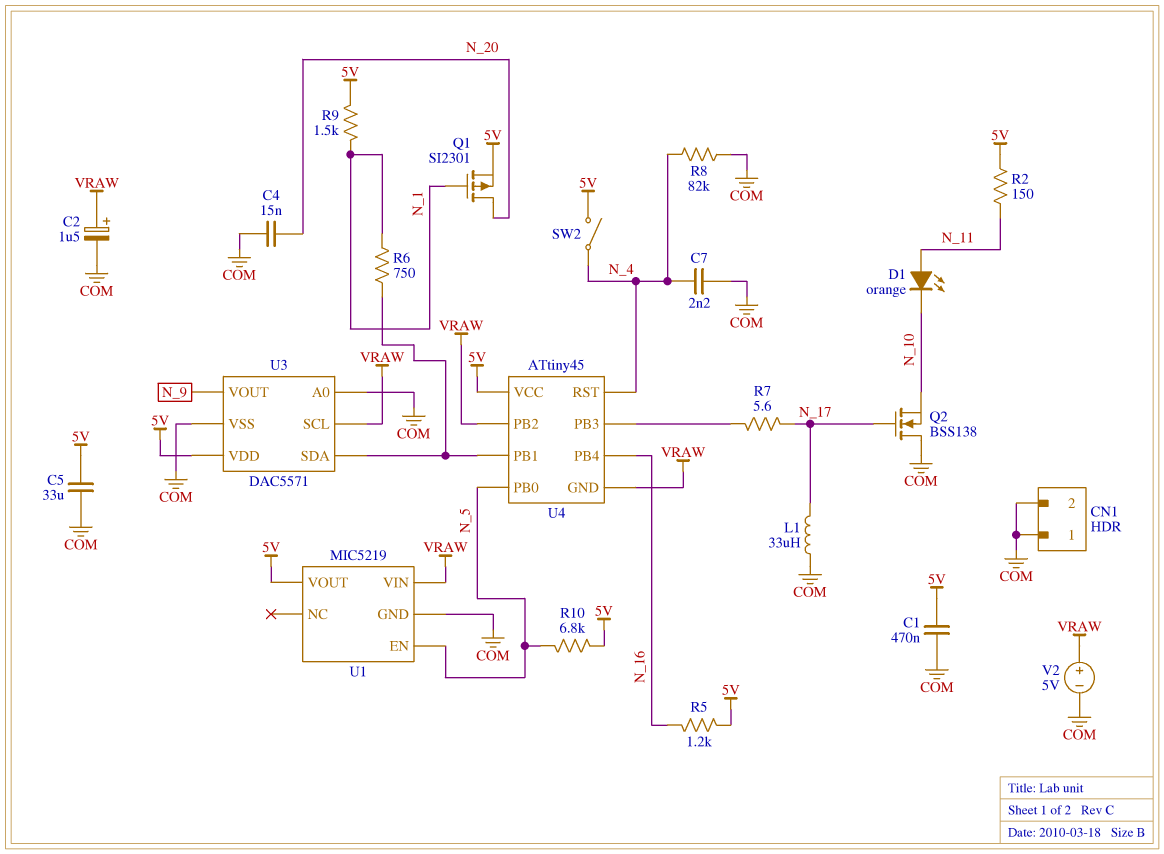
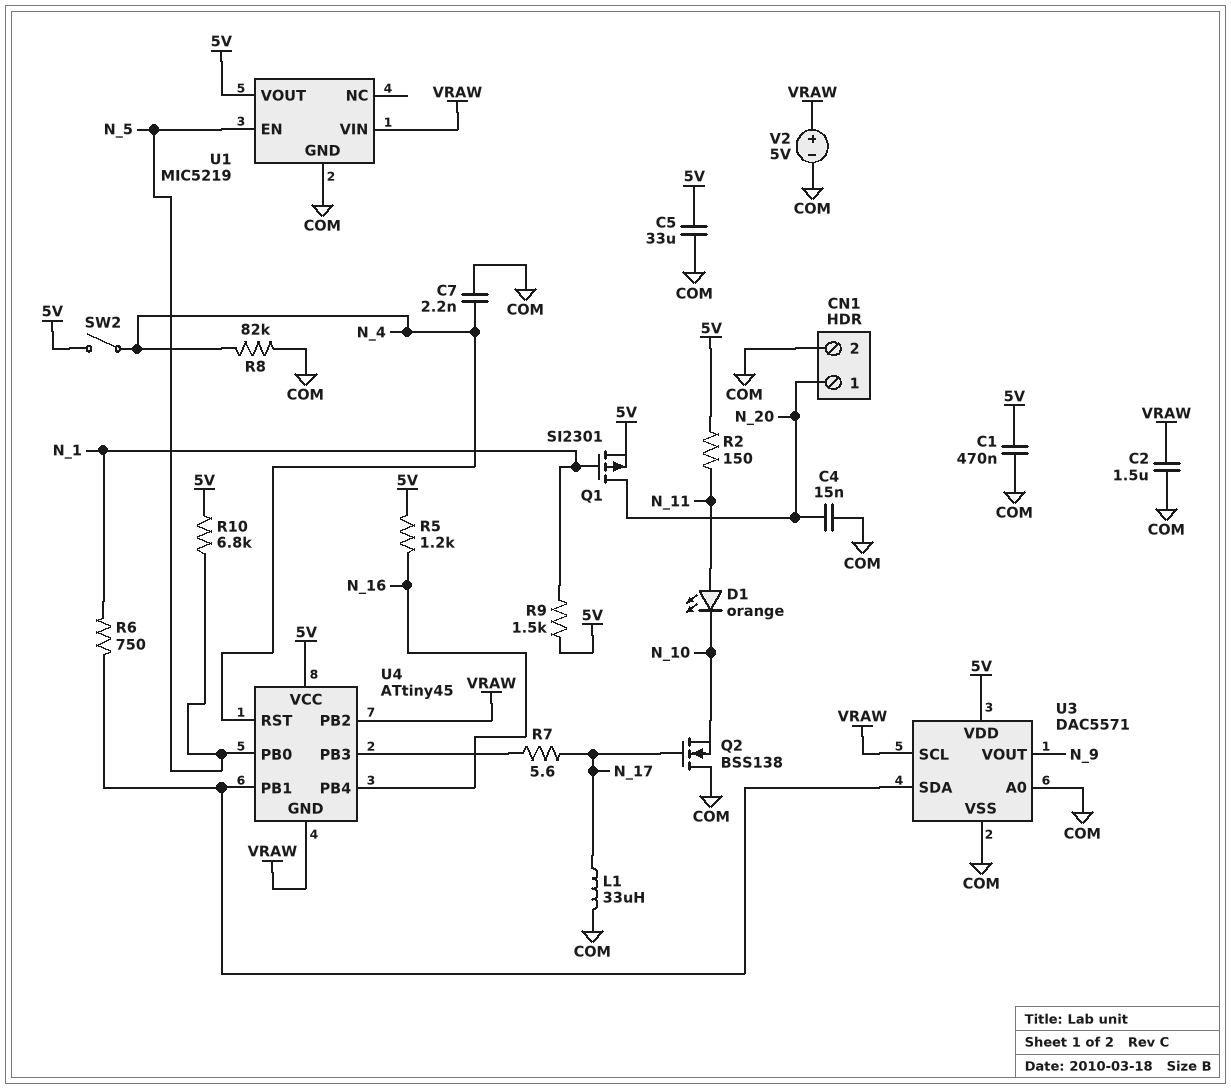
C2: 1.5uF (plus VRAW, minus COM) -> 1.5uF (COM, VRAW)
CN1 pin 1: COM -> N_20

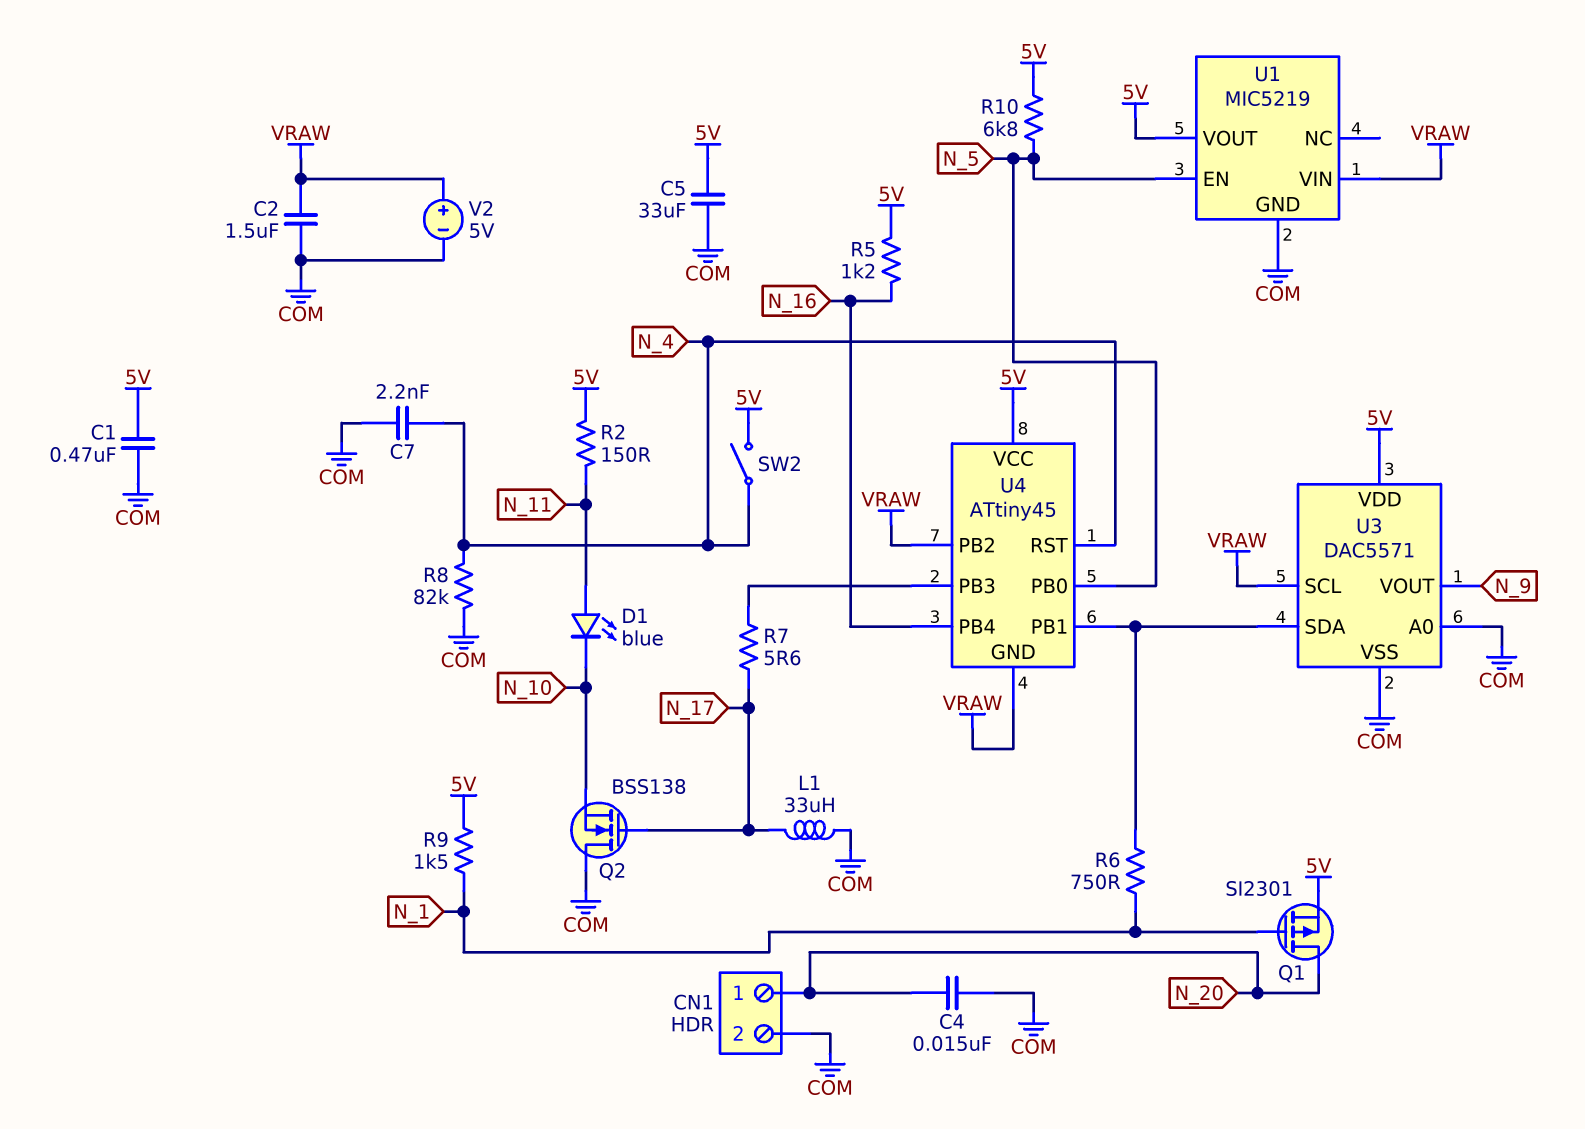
D1: LED orange (A N_11, K N_10) -> LED blue (A N_11, K N_10)

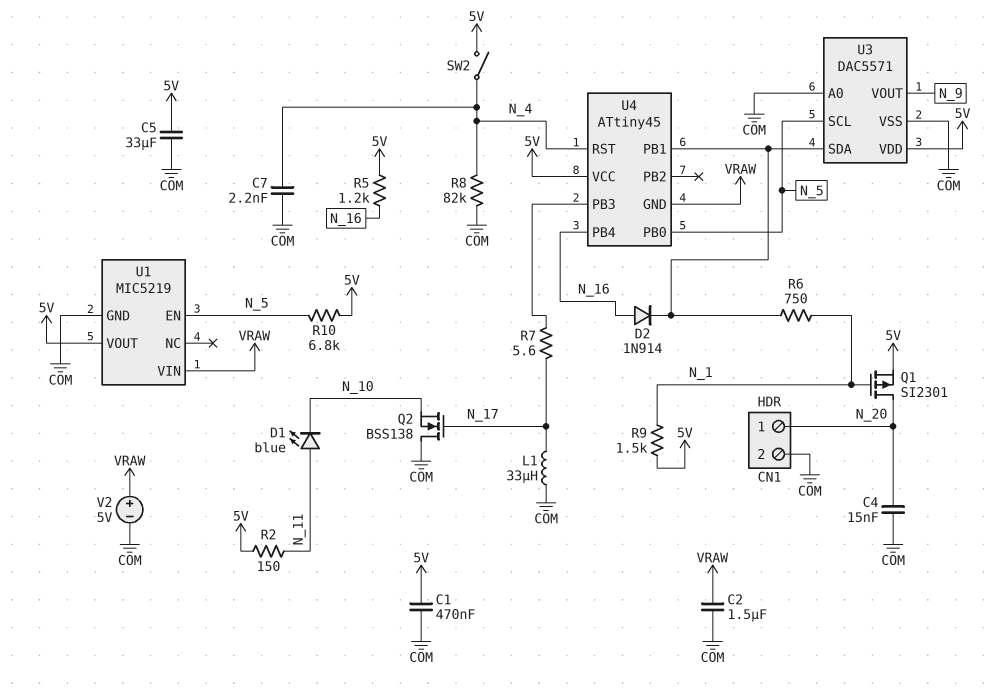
D2: none -> diode 1N914 (A N_16, K U3/SDA)
U3 pin SCL: VRAW -> N_5
U4 pin PB2: VRAW -> none

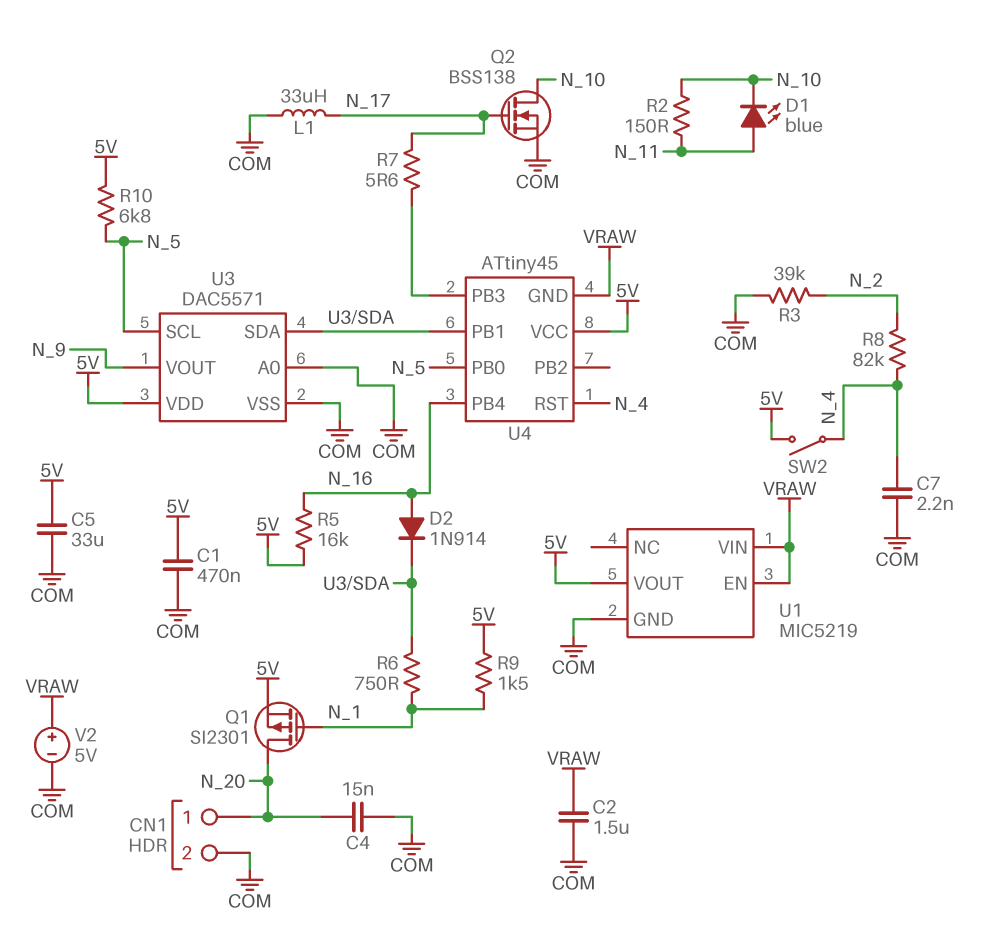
Q2: NMOS BSS138 (G N_17, D COM, S N_10) -> NMOS BSS138 (G N_17, D N_10, S COM)
R2: 150 (5V, N_11) -> 150 (N_10, N_11)
R3: none -> 39k (COM, N_2)
R5: 1.2k (5V, N_16) -> 16k (5V, N_16)
R8: 82k (COM, N_4) -> 82k (N_2, N_4)
U1 pin EN: N_5 -> VRAW

